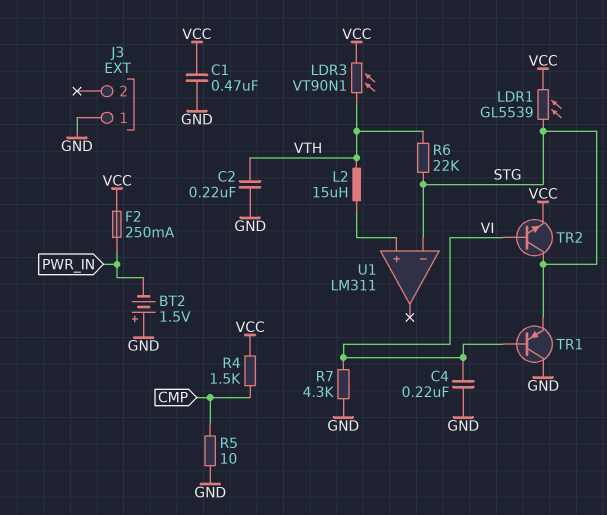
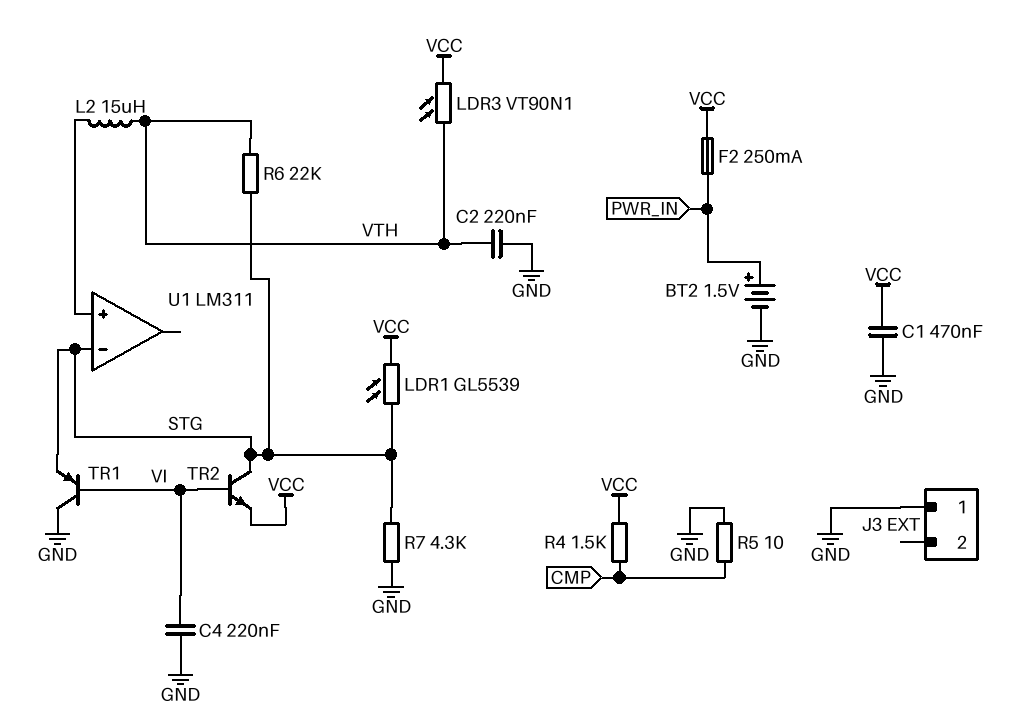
BT2: 1.5V (plus GND, minus PWR_IN) -> 1.5V (plus PWR_IN, minus GND)
R7: 4.3k (GND, VI) -> 4.3k (GND, STG)

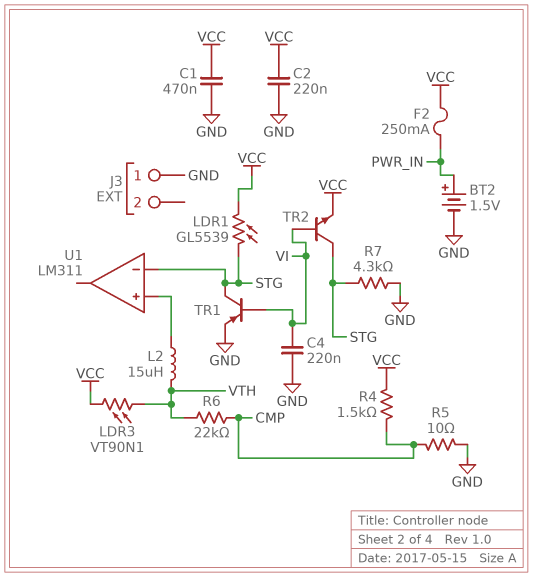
C2: 220nF (GND, VTH) -> 220nF (GND, VCC)
R6: 22k (STG, VTH) -> 22k (CMP, VTH)
TR1: PNP (B VI, C GND, E STG) -> PNP (B VI, C STG, E GND)

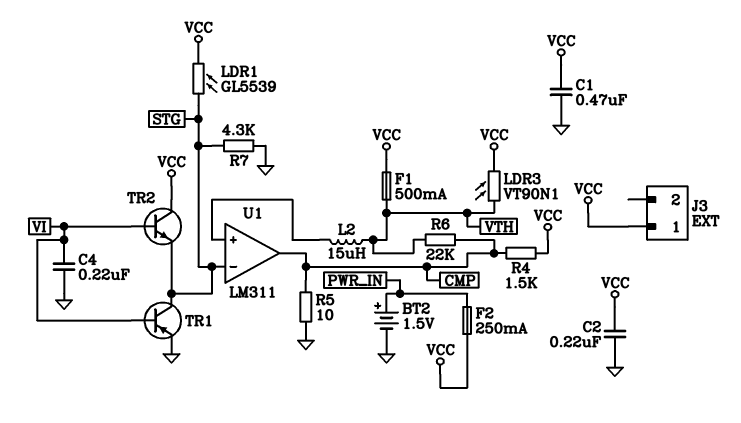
F1: none -> 500mA (VCC, VTH)
J3 pin 1: GND -> VCC
TR2: NPN (B VI, C STG, E VCC) -> NPN (B VI, C VCC, E STG)
U1 pin out: none -> CMP

